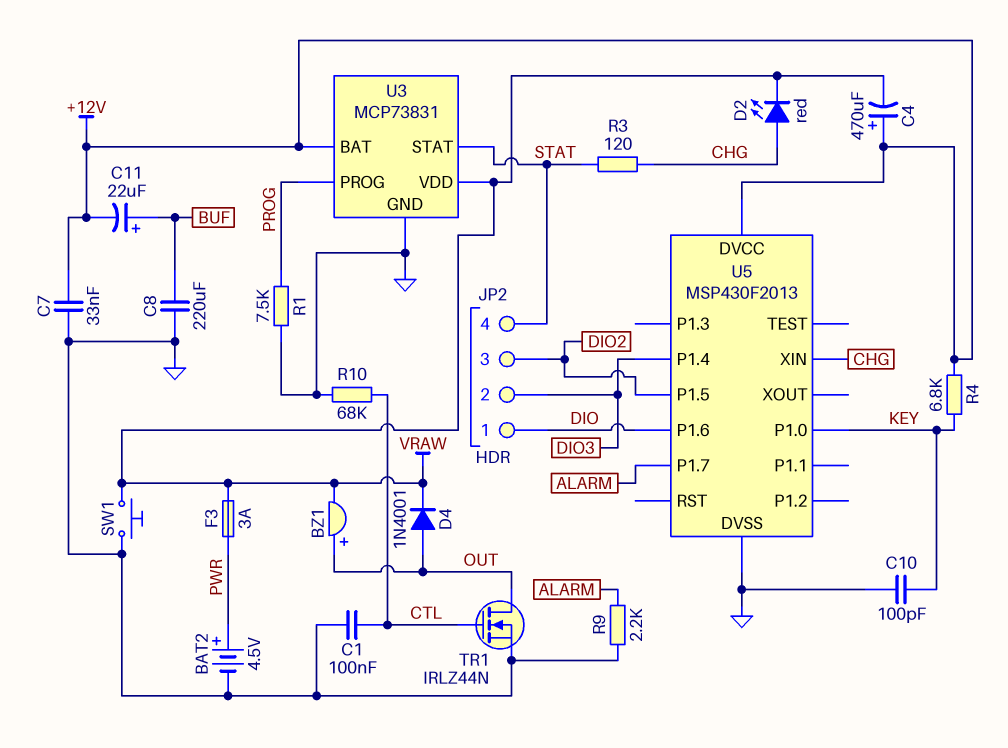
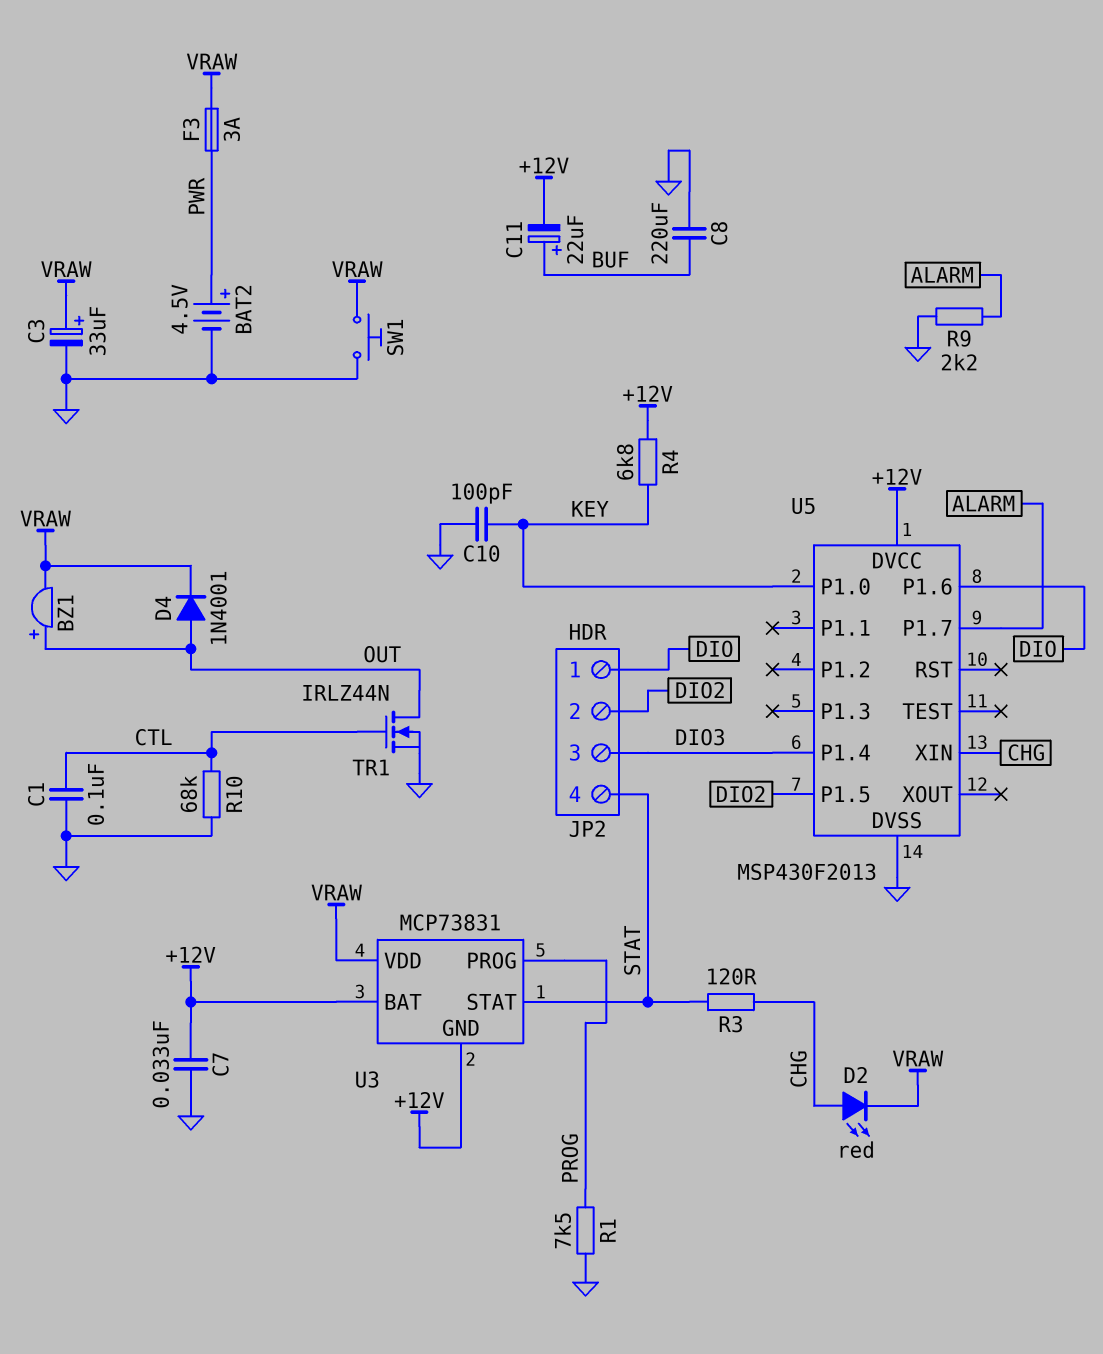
C3: none -> 33uF (plus VRAW, minus GND)
C4: 470uF (plus +12V, minus VRAW) -> none
JP2 pin 2: DIO3 -> DIO2
JP2 pin 3: DIO2 -> DIO3
U3 pin GND: GND -> +12V

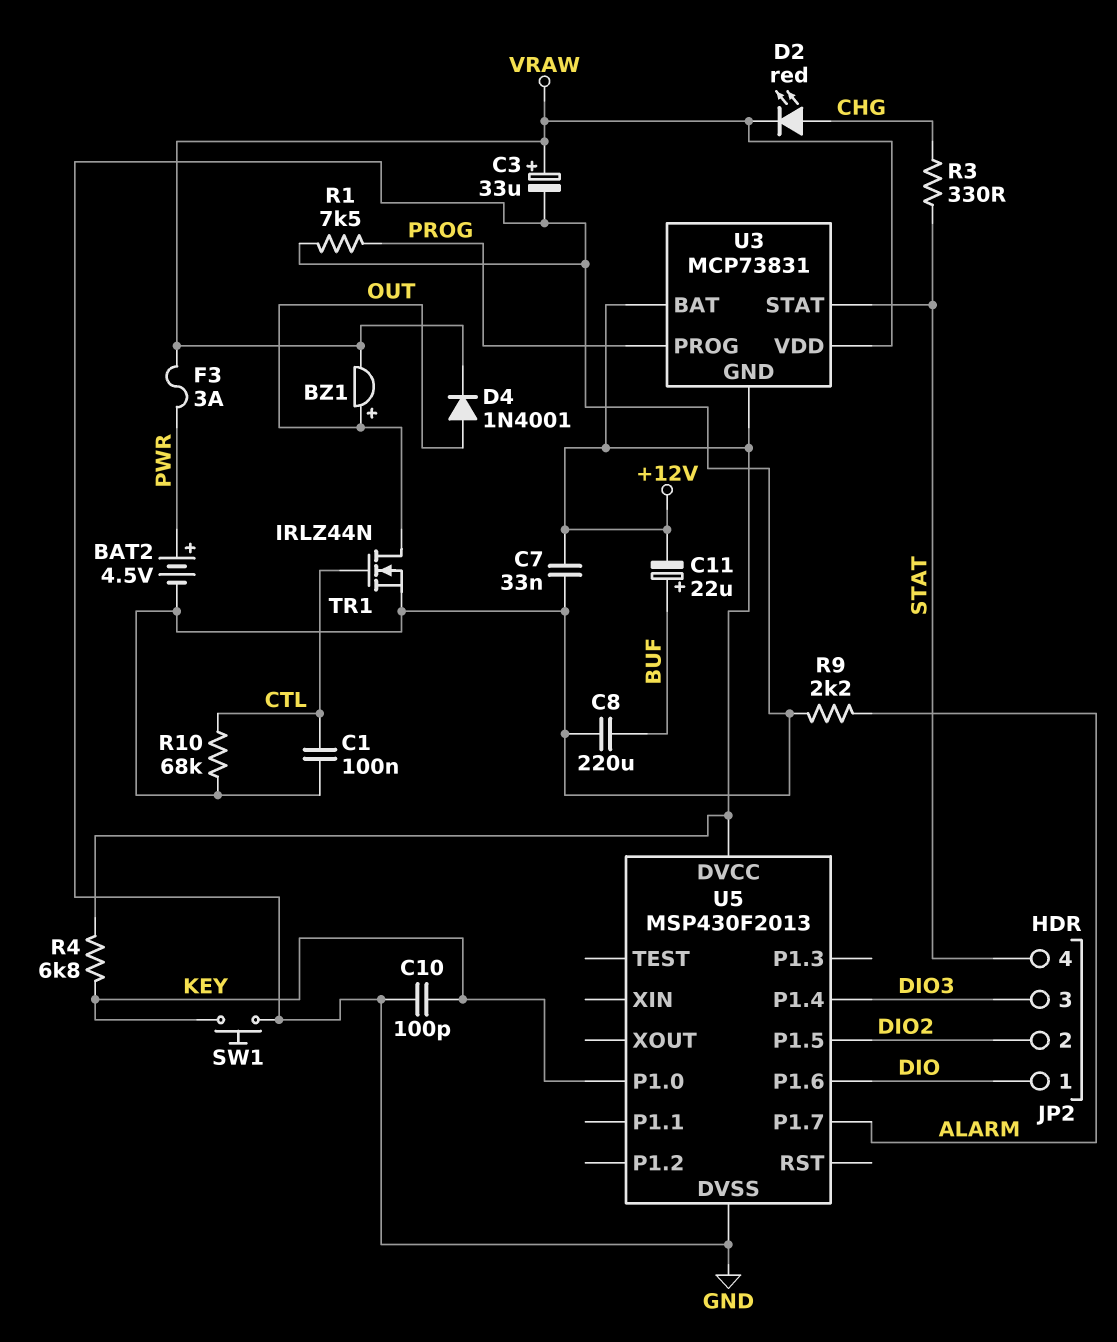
R3: 120 (CHG, STAT) -> 330 (CHG, STAT)
SW1: button (GND, VRAW) -> button (GND, KEY)
U5 pin XIN: CHG -> none

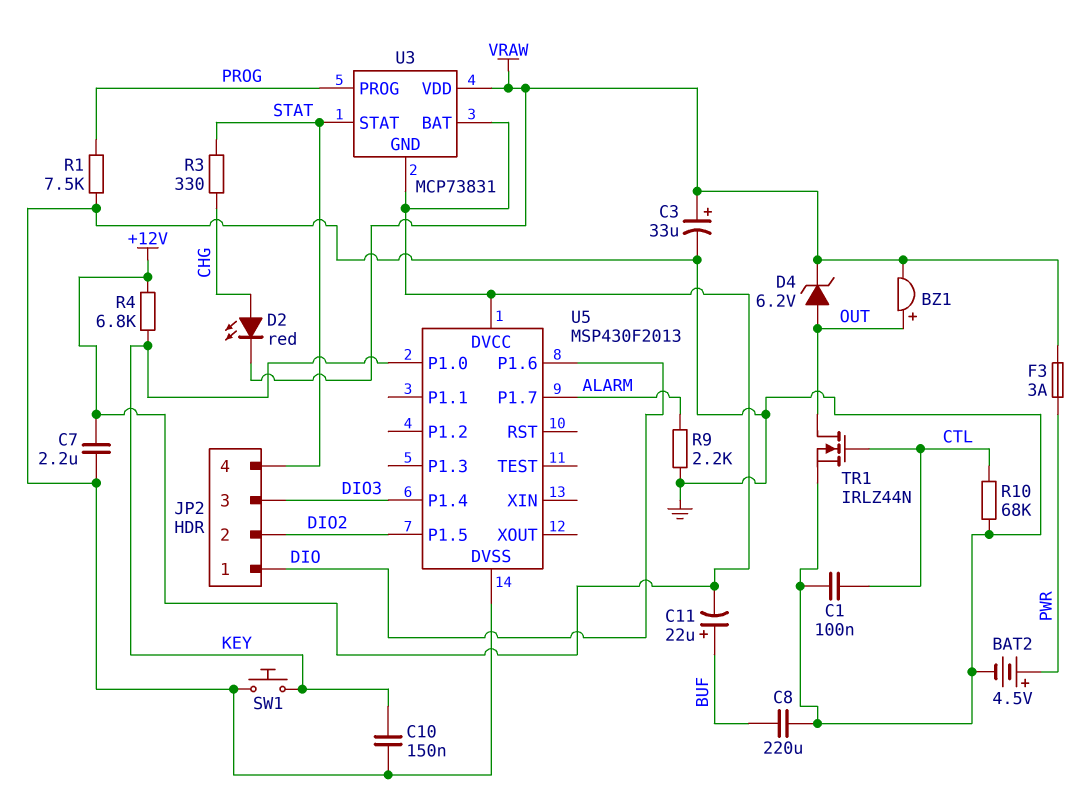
C7: 33nF (+12V, GND) -> 2.2uF (+12V, GND)
C10: 100pF (GND, KEY) -> 150nF (GND, KEY)
D4: diode 1N4001 (A OUT, K VRAW) -> zener 6.2V (A OUT, K VRAW)

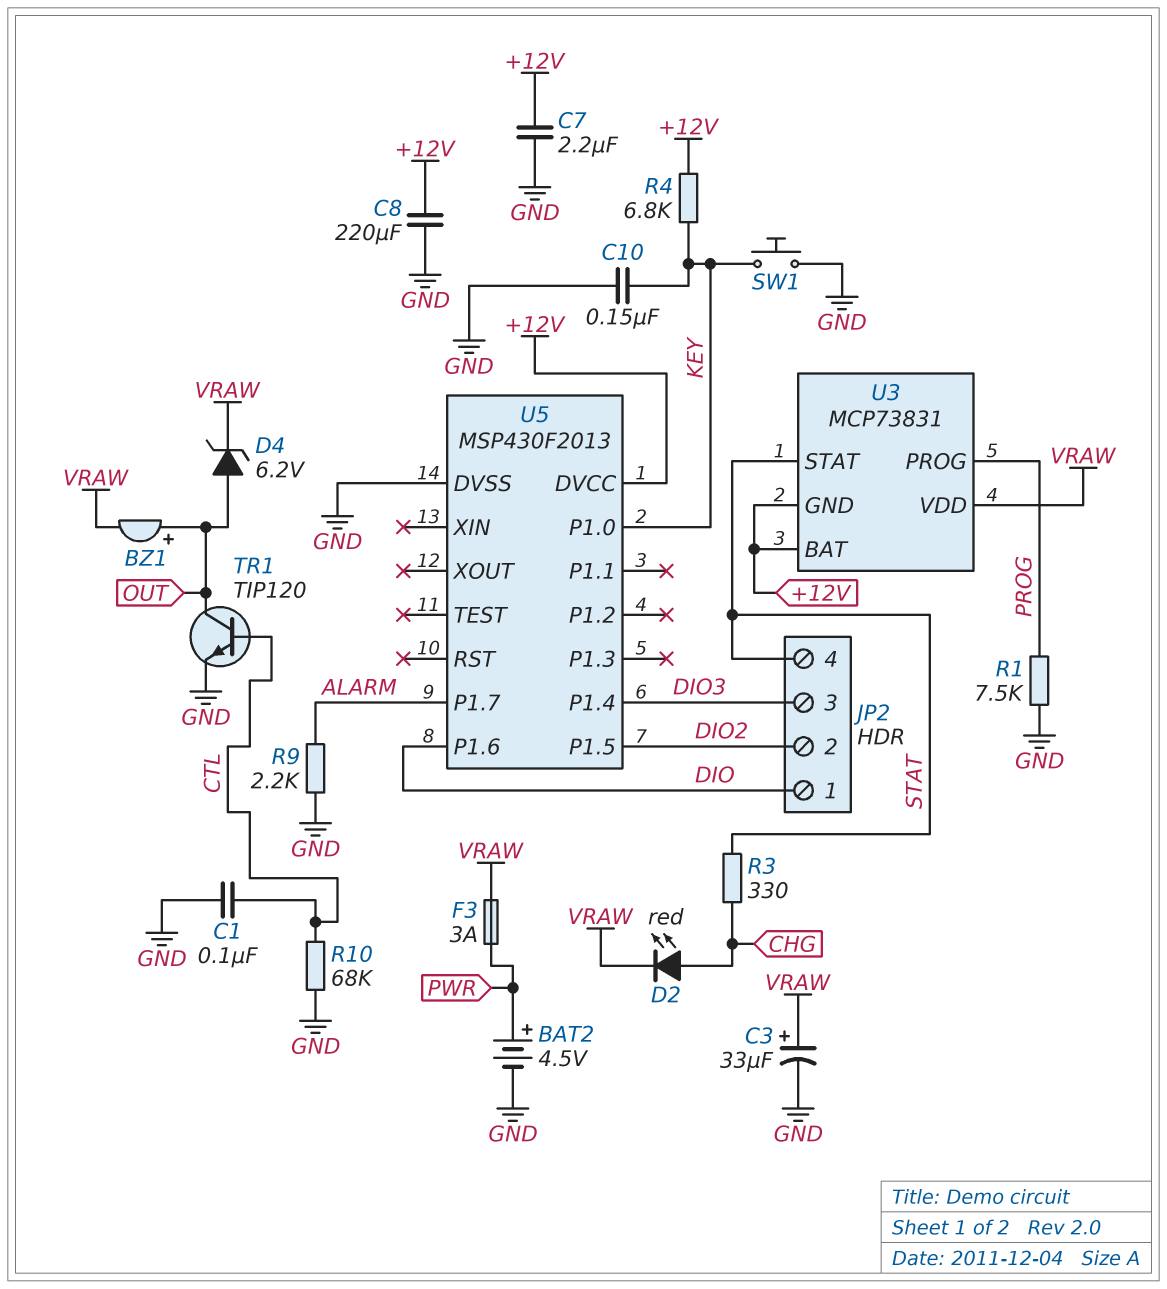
C8: 220uF (BUF, GND) -> 220uF (+12V, GND)
C11: 22uF (plus BUF, minus +12V) -> none
TR1: NMOS IRLZ44N (G CTL, D OUT, S GND) -> NPN TIP120 (B CTL, C OUT, E GND)

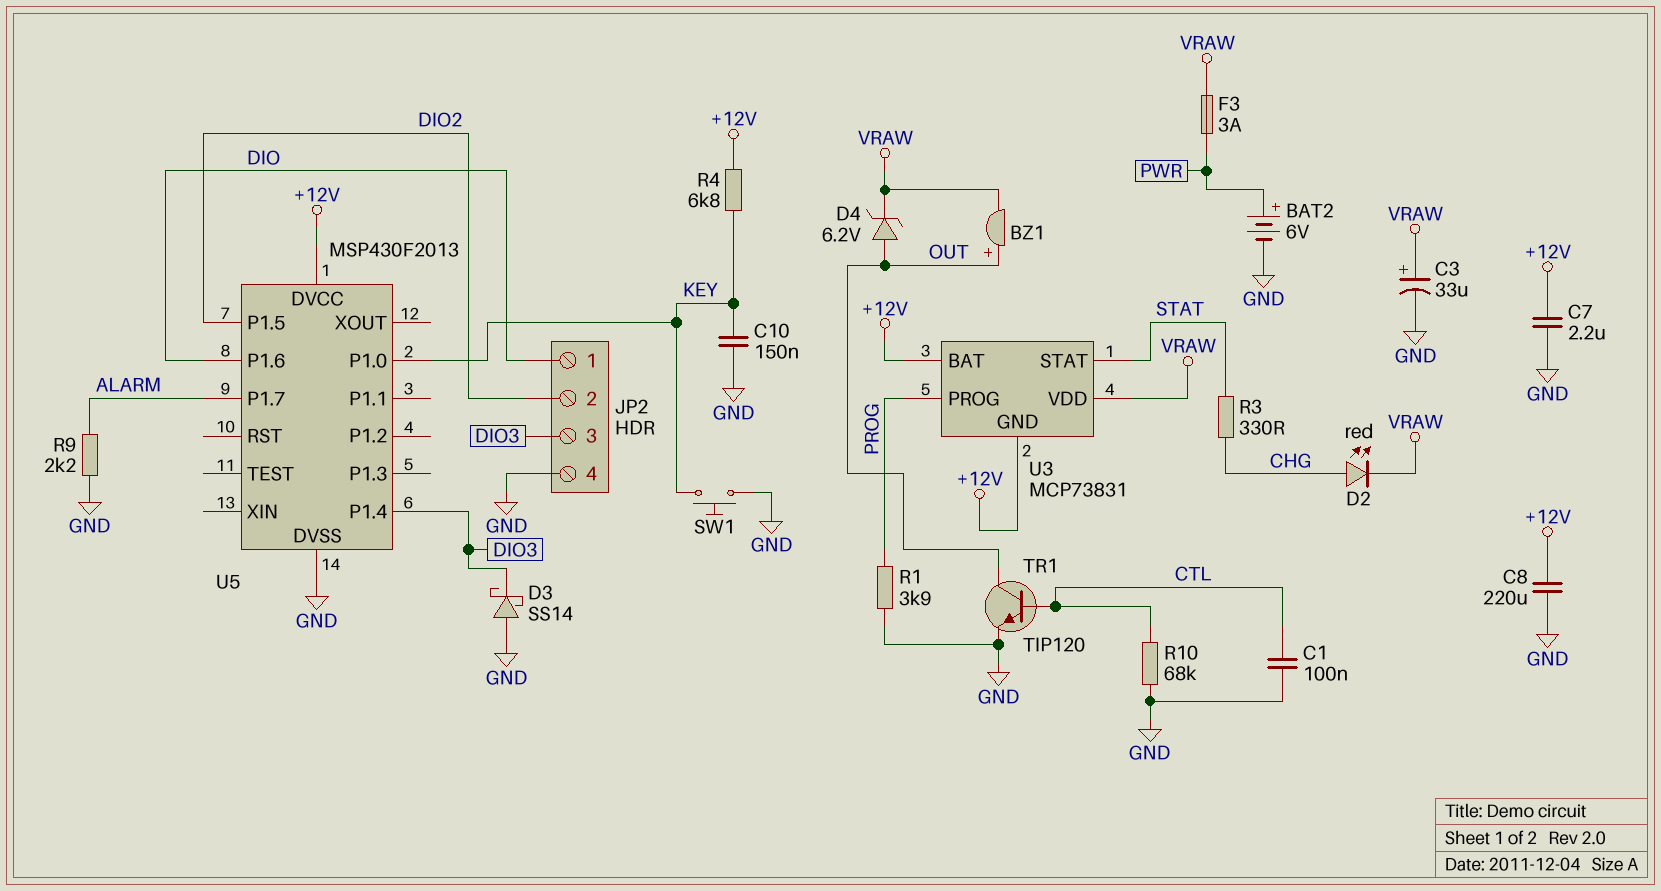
BAT2: 4.5V (plus PWR, minus GND) -> 6V (plus PWR, minus GND)
D3: none -> schottky SS14 (A GND, K DIO3)
JP2 pin 4: STAT -> GND
R1: 7.5k (GND, PROG) -> 3.9k (GND, PROG)

